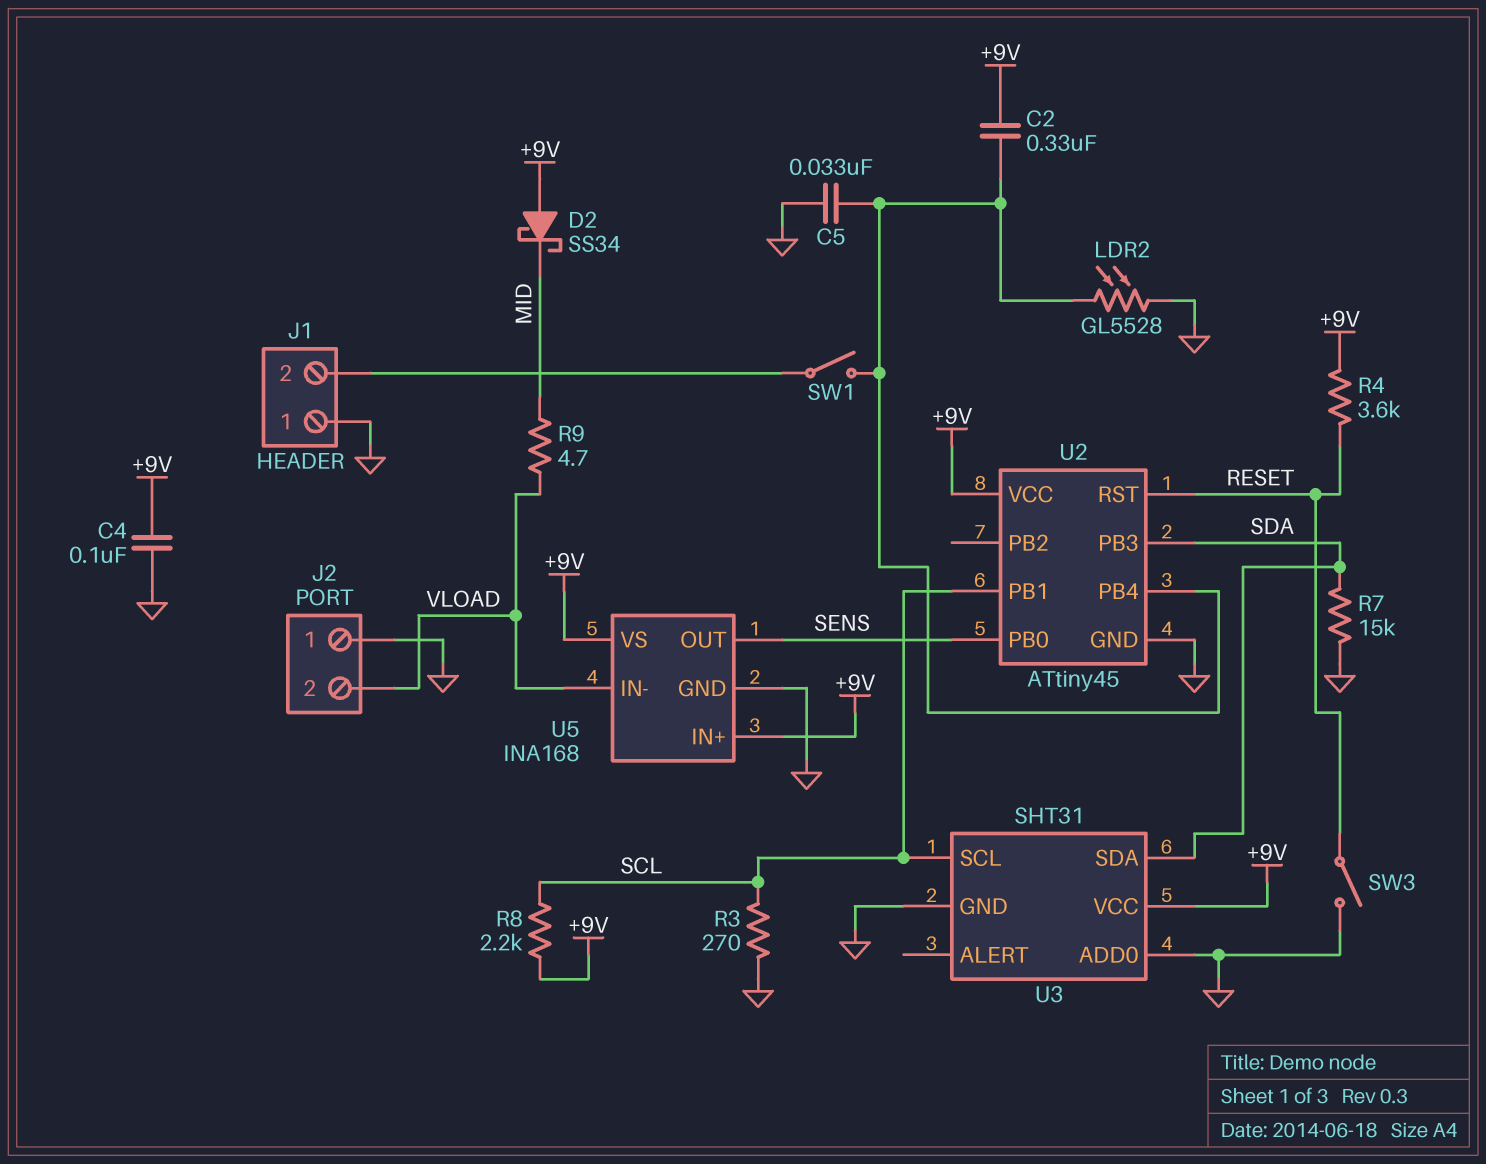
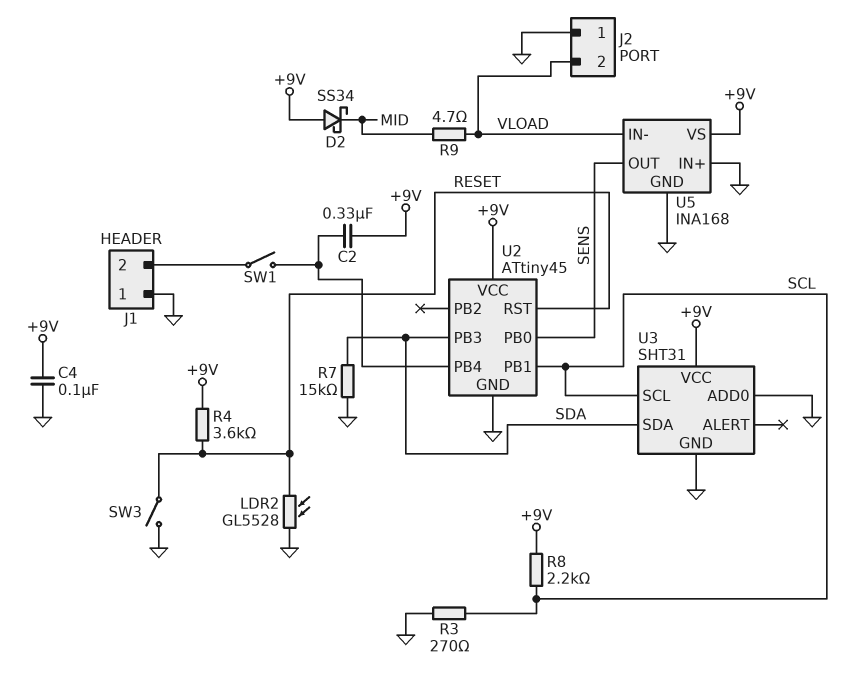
C5: 33nF (GND, U2/PB4) -> none
LDR2: GL5528 (GND, U2/PB4) -> GL5528 (GND, RESET)
U5 pin IN+: +9V -> GND

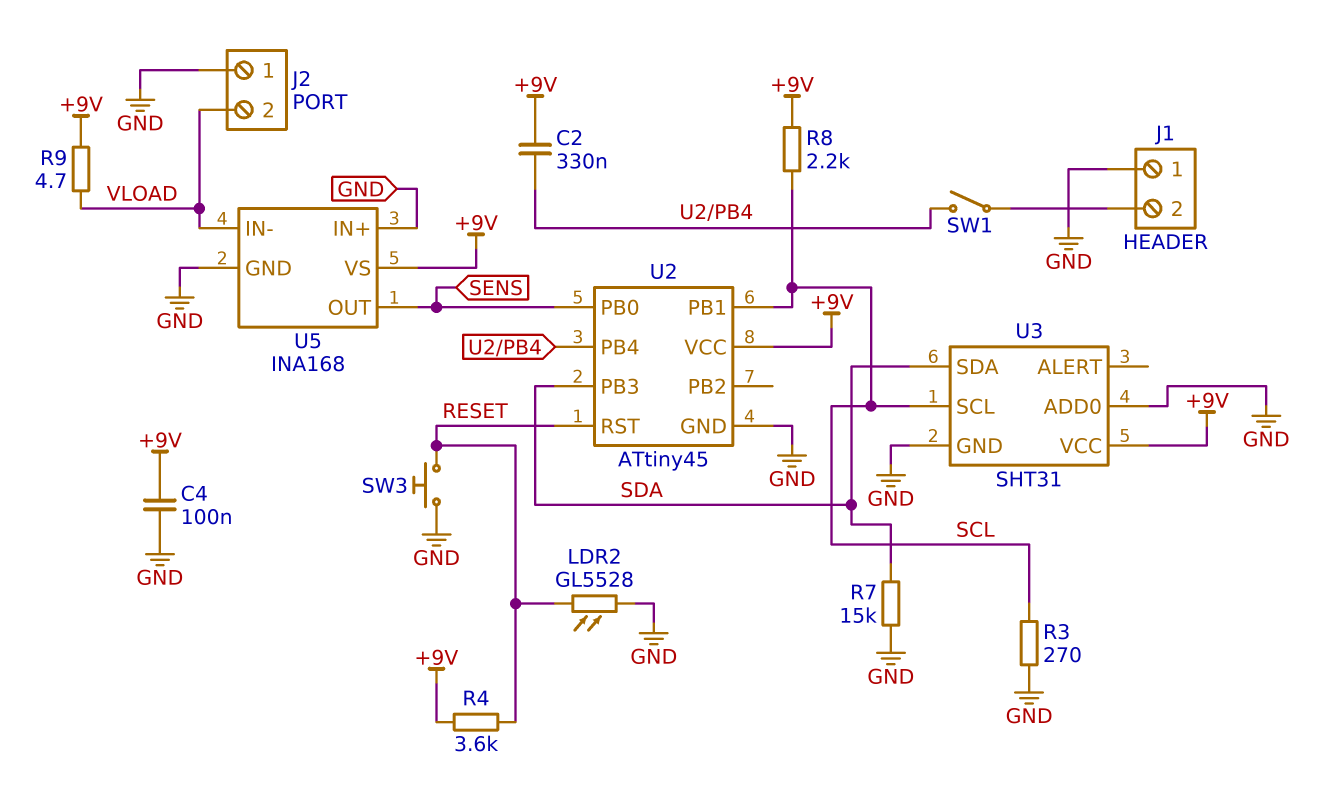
D2: schottky SS34 (A +9V, K MID) -> none
R9: 4.7 (MID, VLOAD) -> 4.7 (+9V, VLOAD)
SW3: switch (GND, RESET) -> button (GND, RESET)

